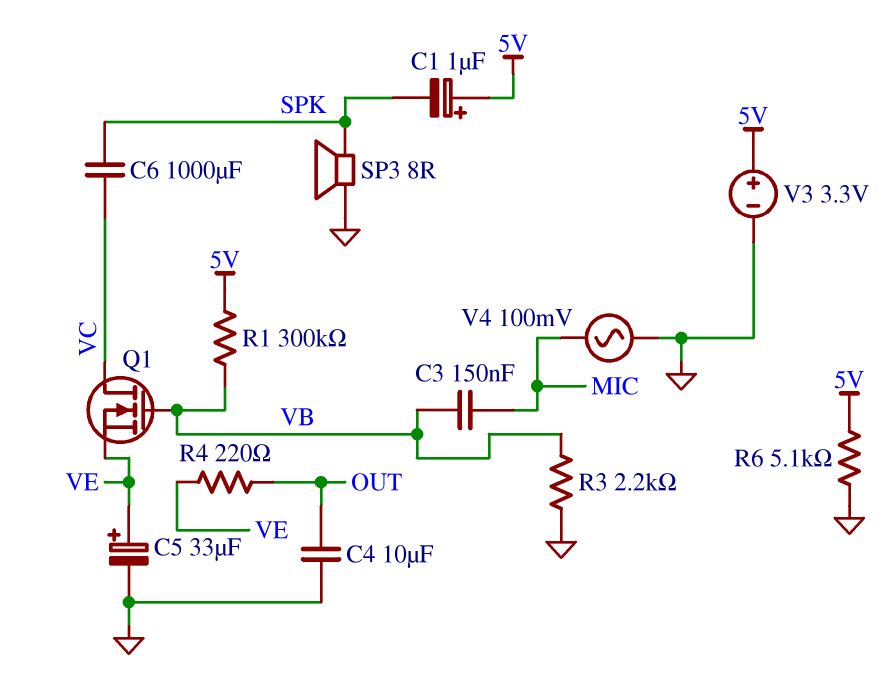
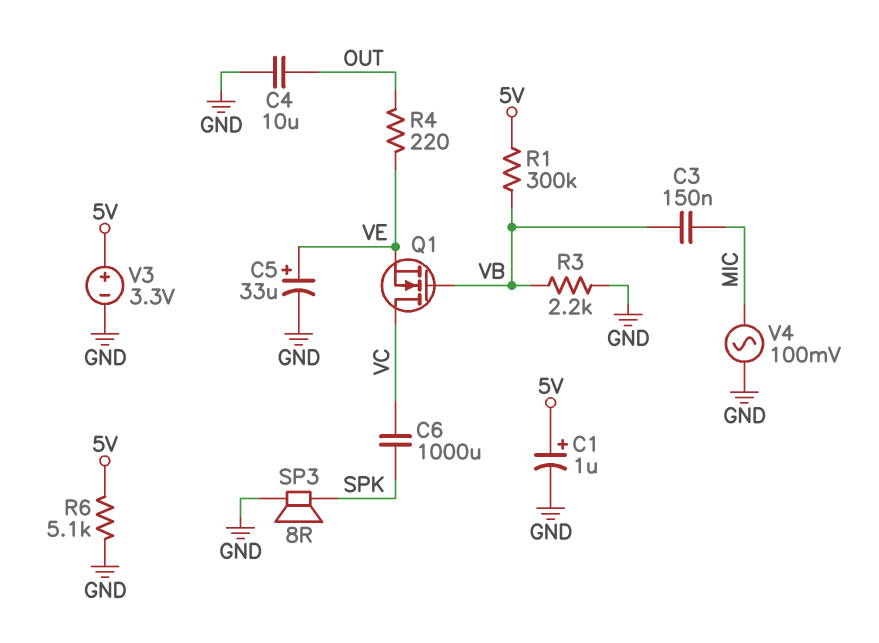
C1: 1uF (plus 5V, minus SPK) -> 1uF (plus 5V, minus GND)

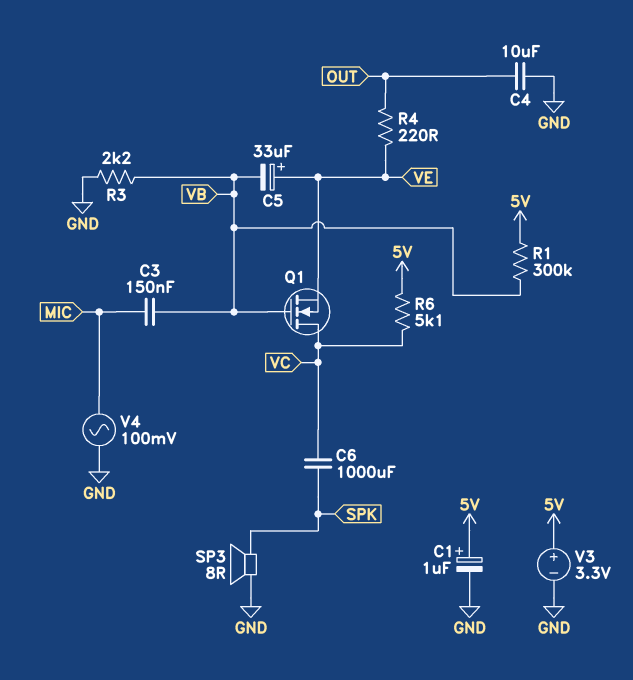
C5: 33uF (plus VE, minus GND) -> 33uF (plus VE, minus VB)
R6: 5.1k (5V, GND) -> 5.1k (5V, VC)

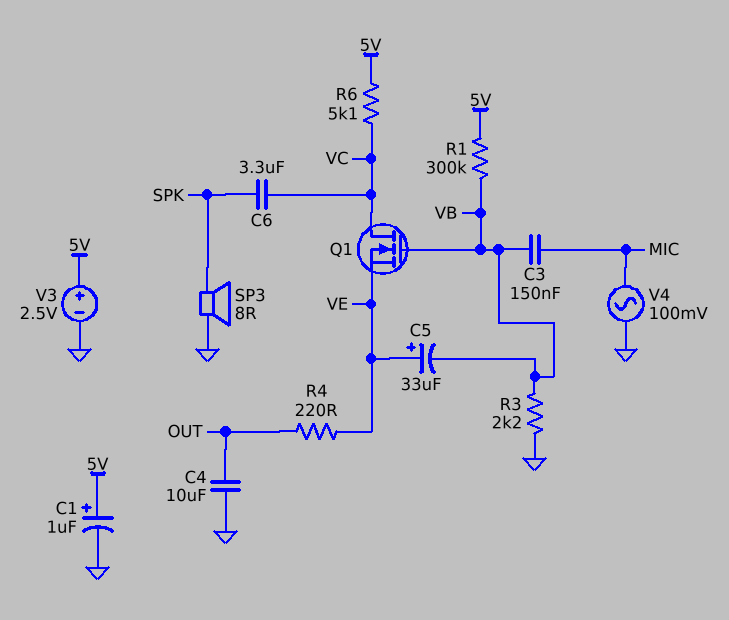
C6: 1000uF (SPK, VC) -> 3.3uF (SPK, VC)
V3: 3.3V (plus 5V, minus GND) -> 2.5V (plus 5V, minus GND)

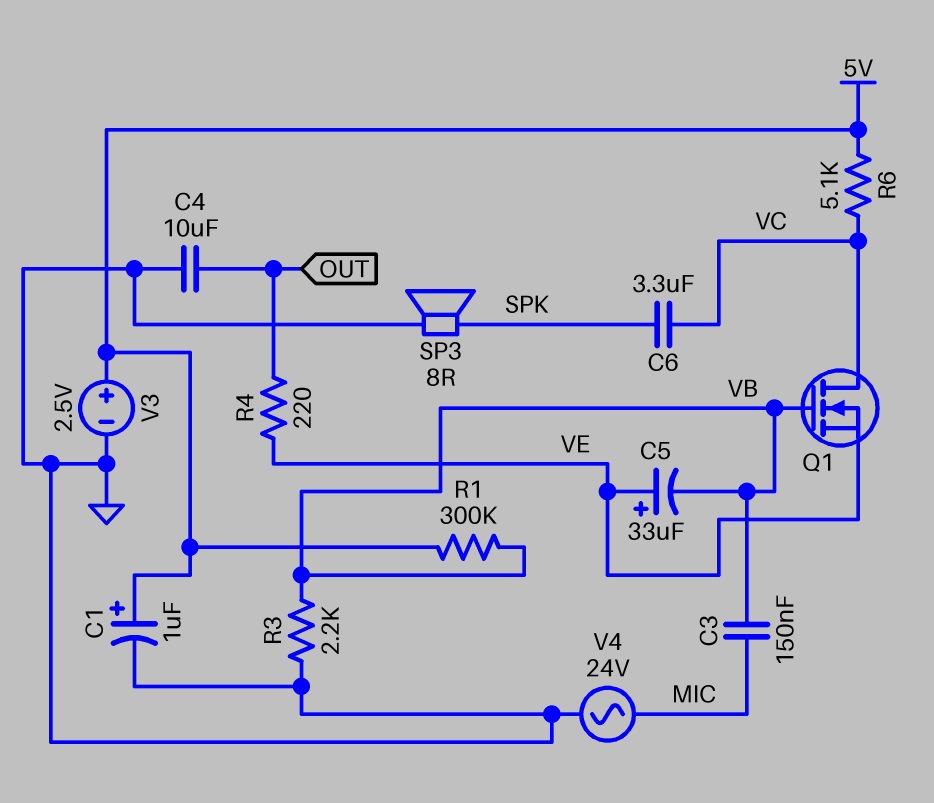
V4: AC 100mV (GND, MIC) -> AC 24V (GND, MIC)

